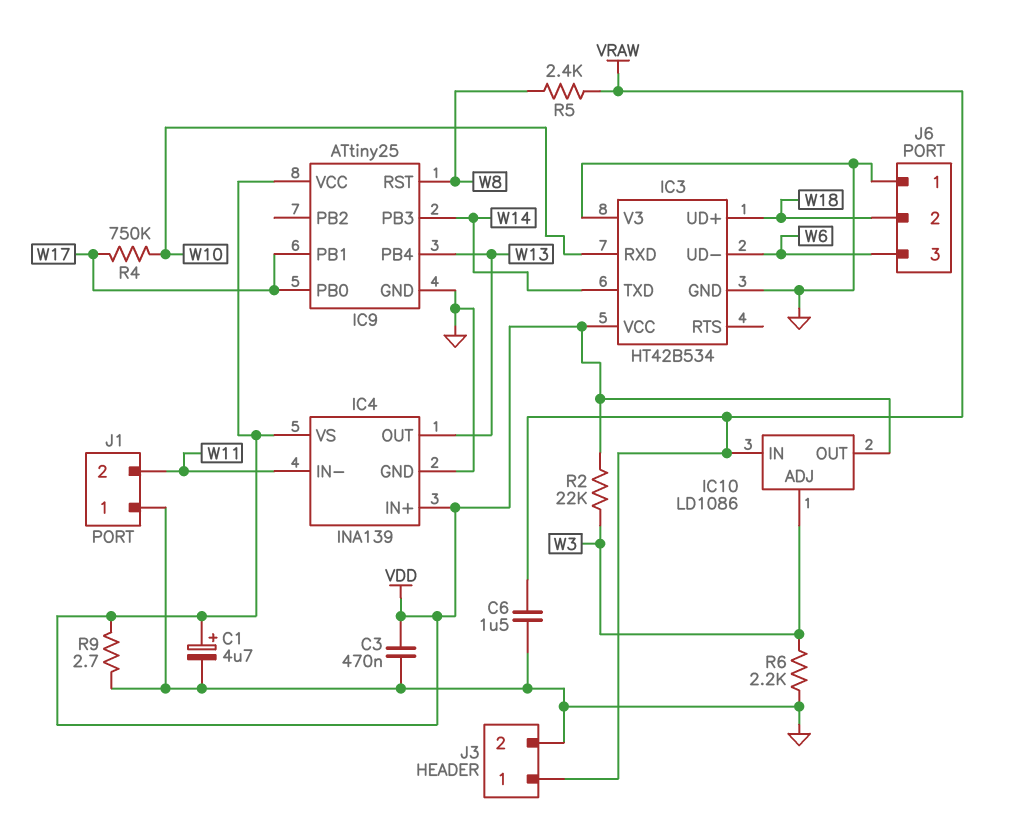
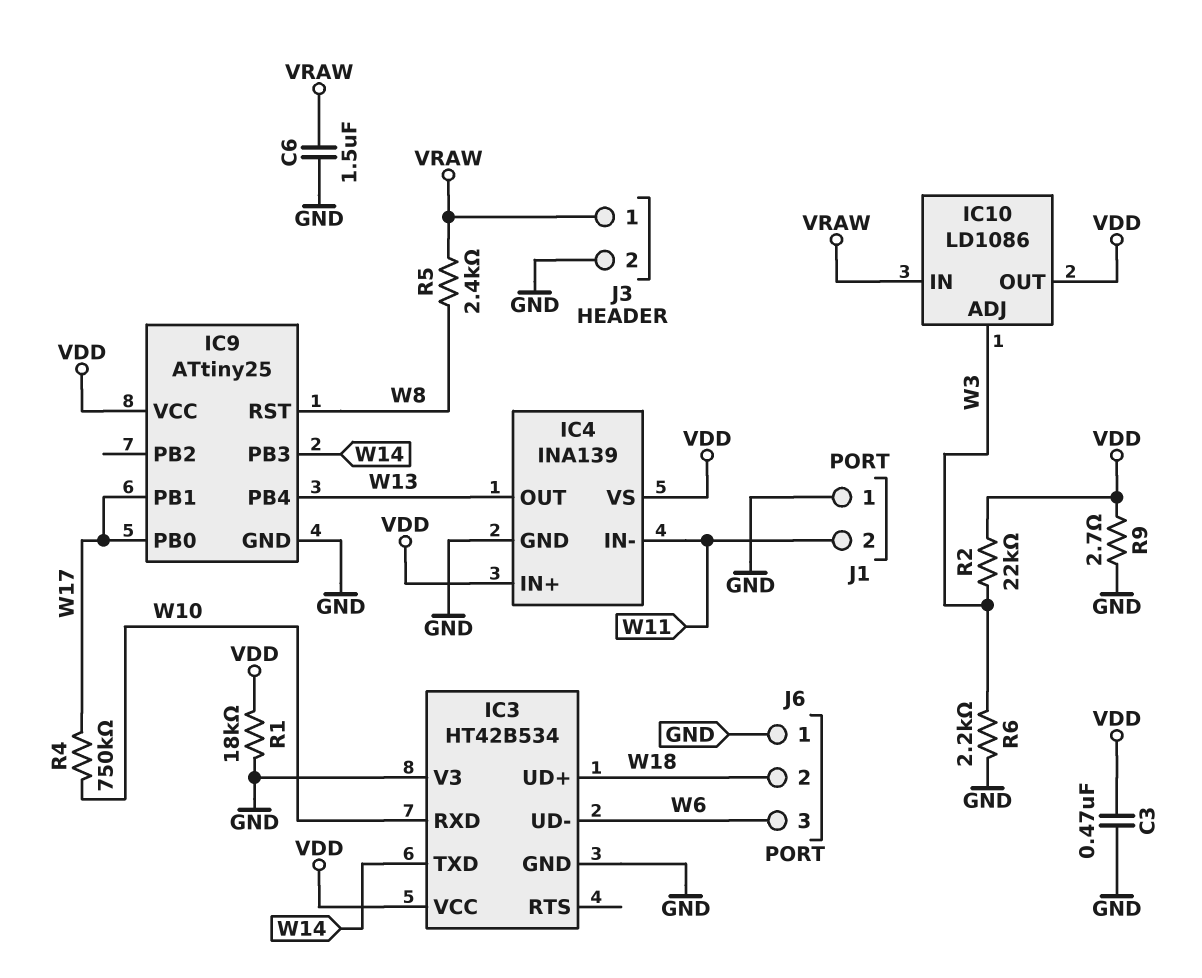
C1: 4.7uF (plus VDD, minus GND) -> none
R1: none -> 18k (GND, VDD)

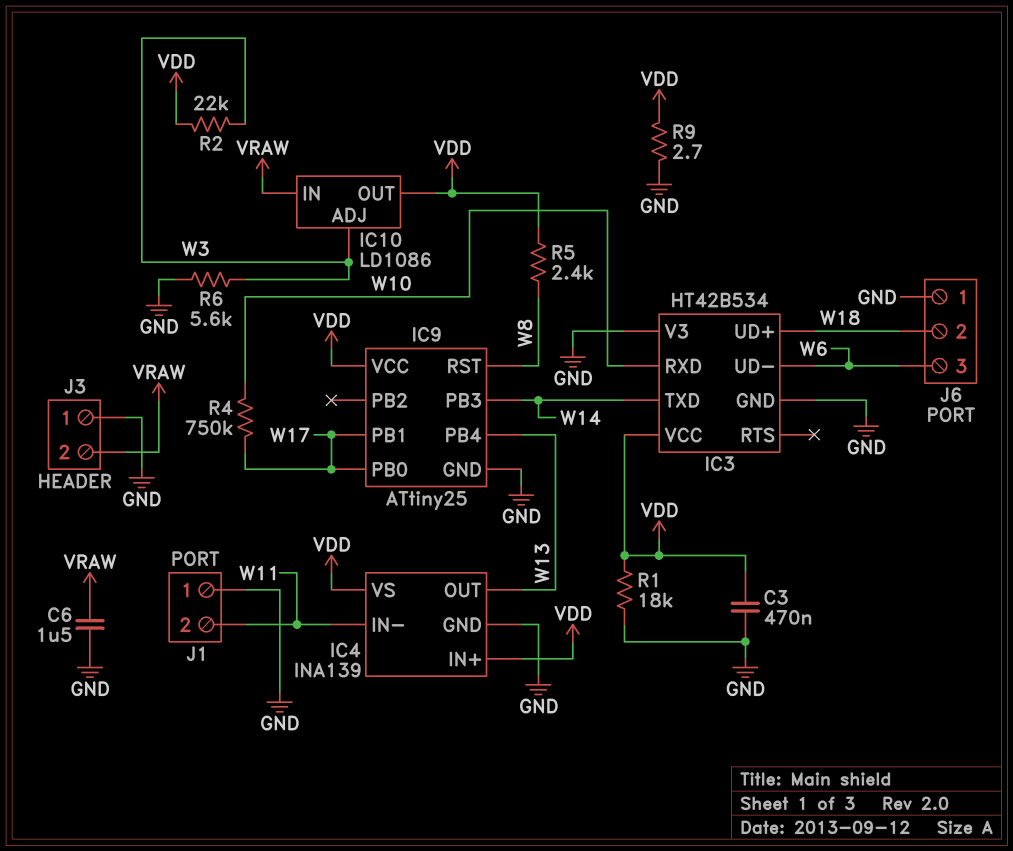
J3 pin 1: VRAW -> GND
J3 pin 2: GND -> VRAW
R5: 2.4k (VRAW, W8) -> 2.4k (VDD, W8)
R6: 2.2k (GND, W3) -> 5.6k (GND, W3)

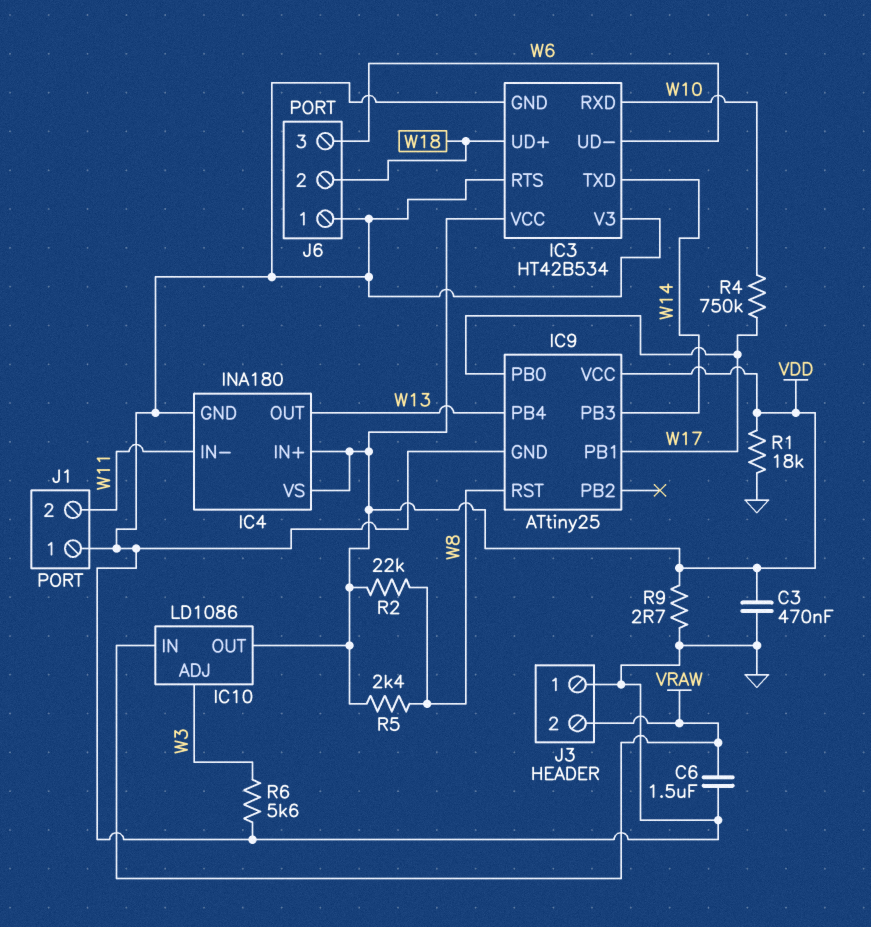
IC3 pin RTS: none -> GND
IC4: INA139 -> INA180
R2: 22k (VDD, W3) -> 22k (VDD, W8)

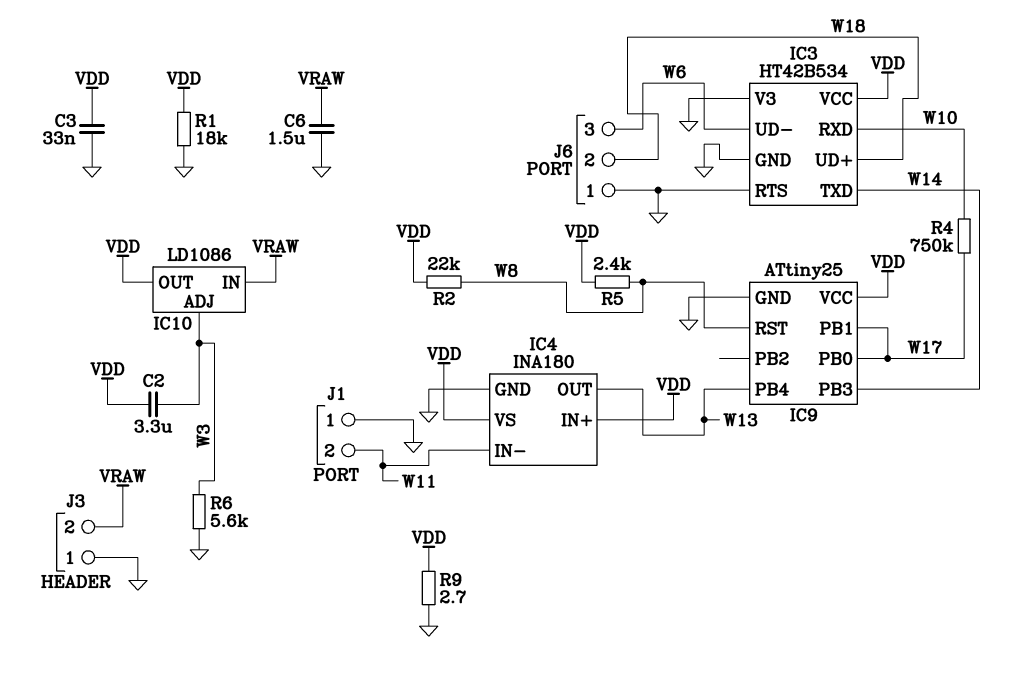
C2: none -> 3.3uF (VDD, W3)
C3: 470nF (GND, VDD) -> 33nF (GND, VDD)

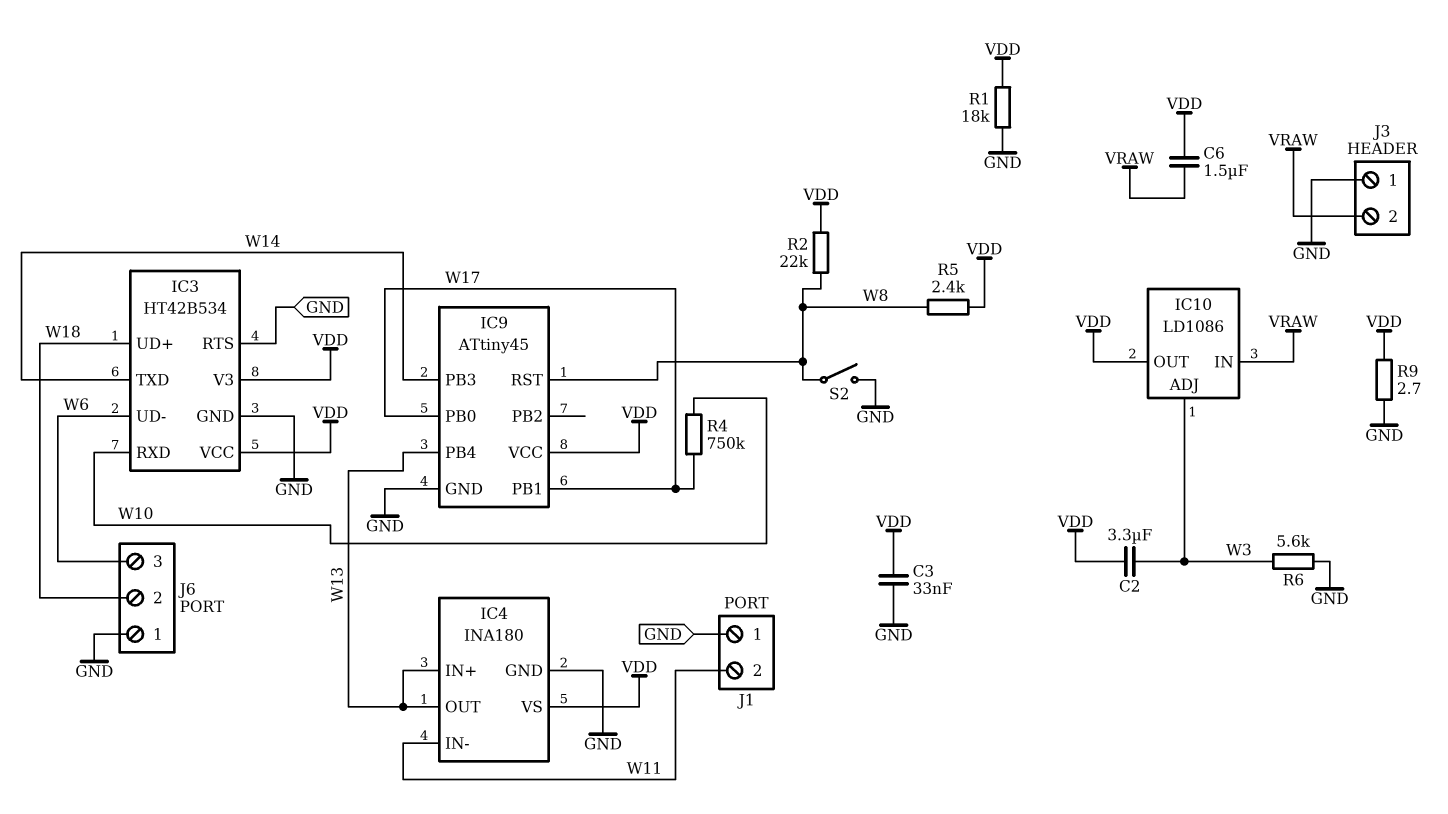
C6: 1.5uF (GND, VRAW) -> 1.5uF (VDD, VRAW)
IC3 pin V3: GND -> VDD
IC4 pin IN+: VDD -> W13
IC9: ATtiny25 -> ATtiny45
S2: none -> switch (GND, W8)

